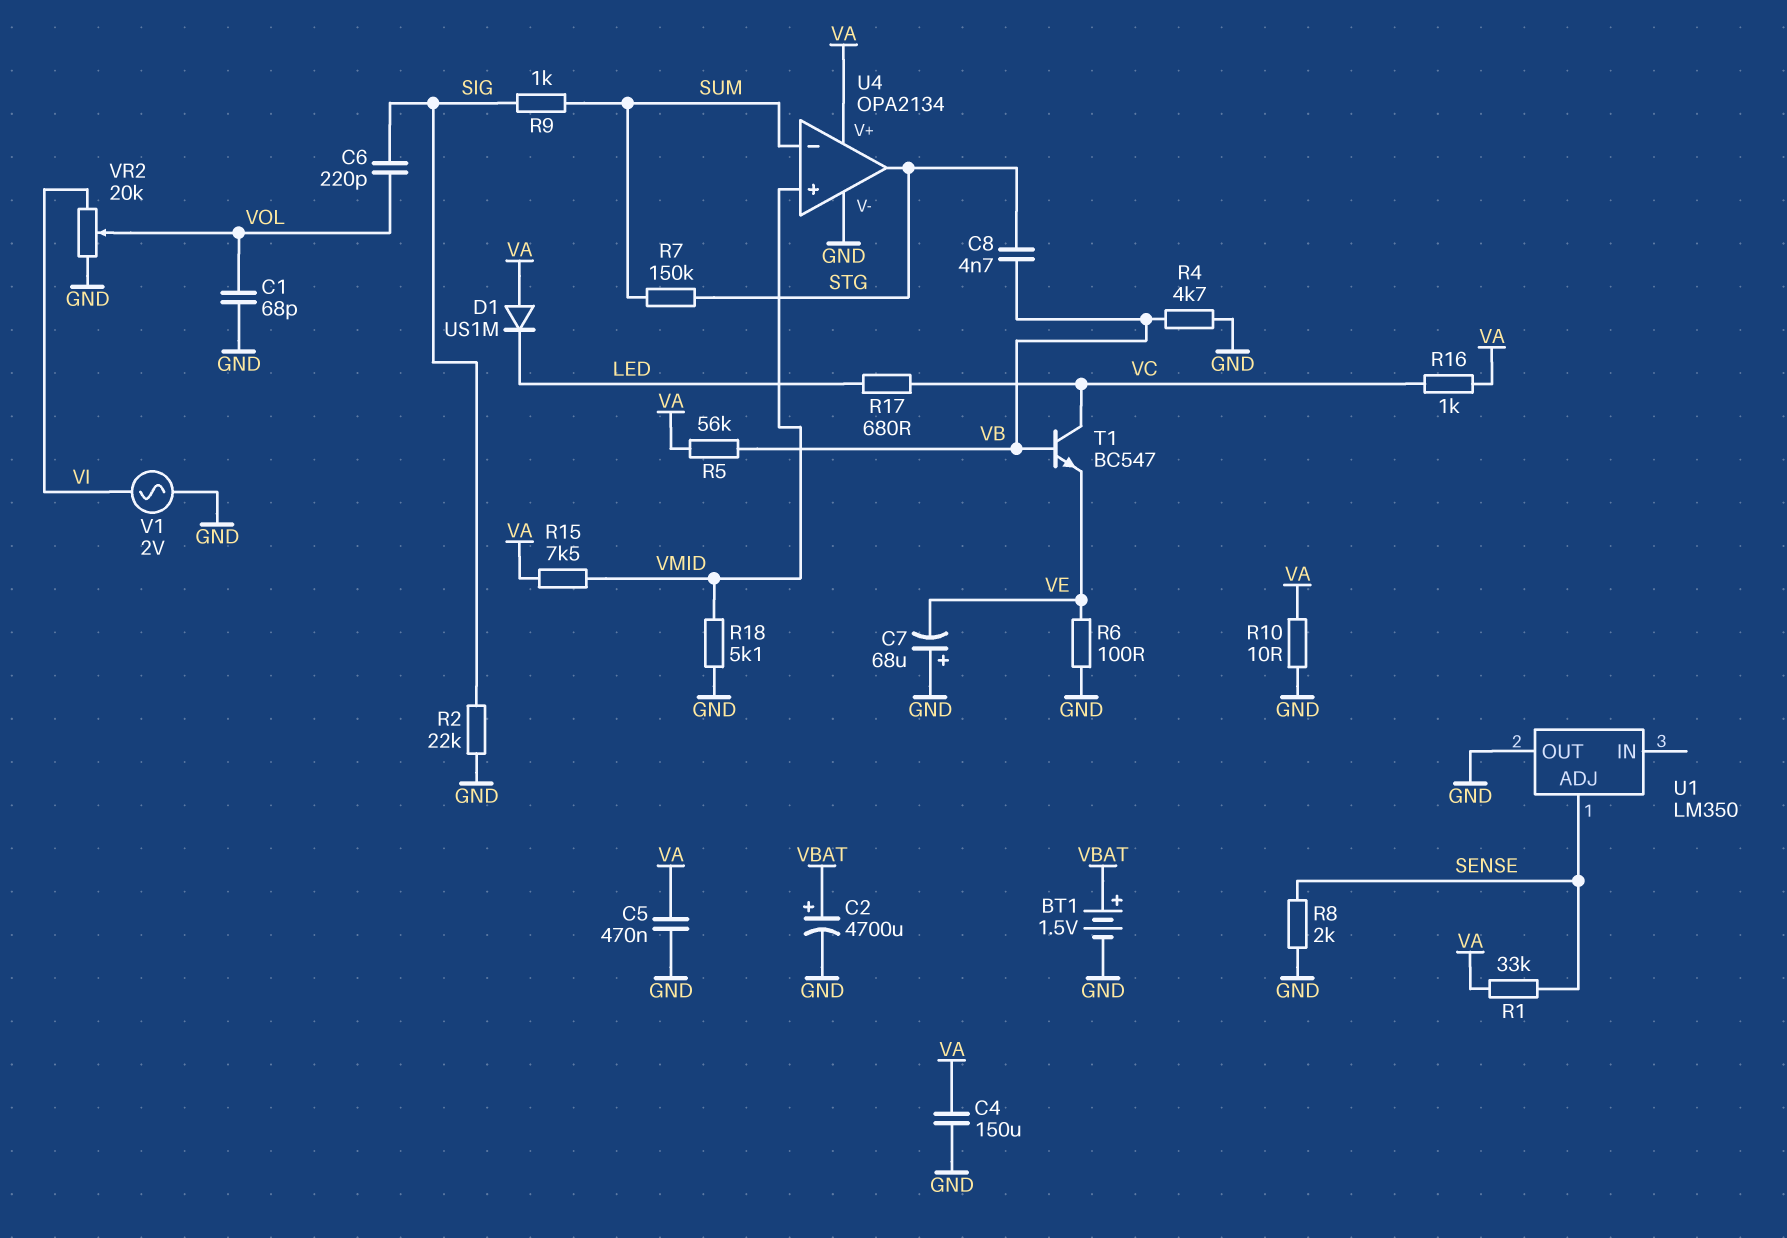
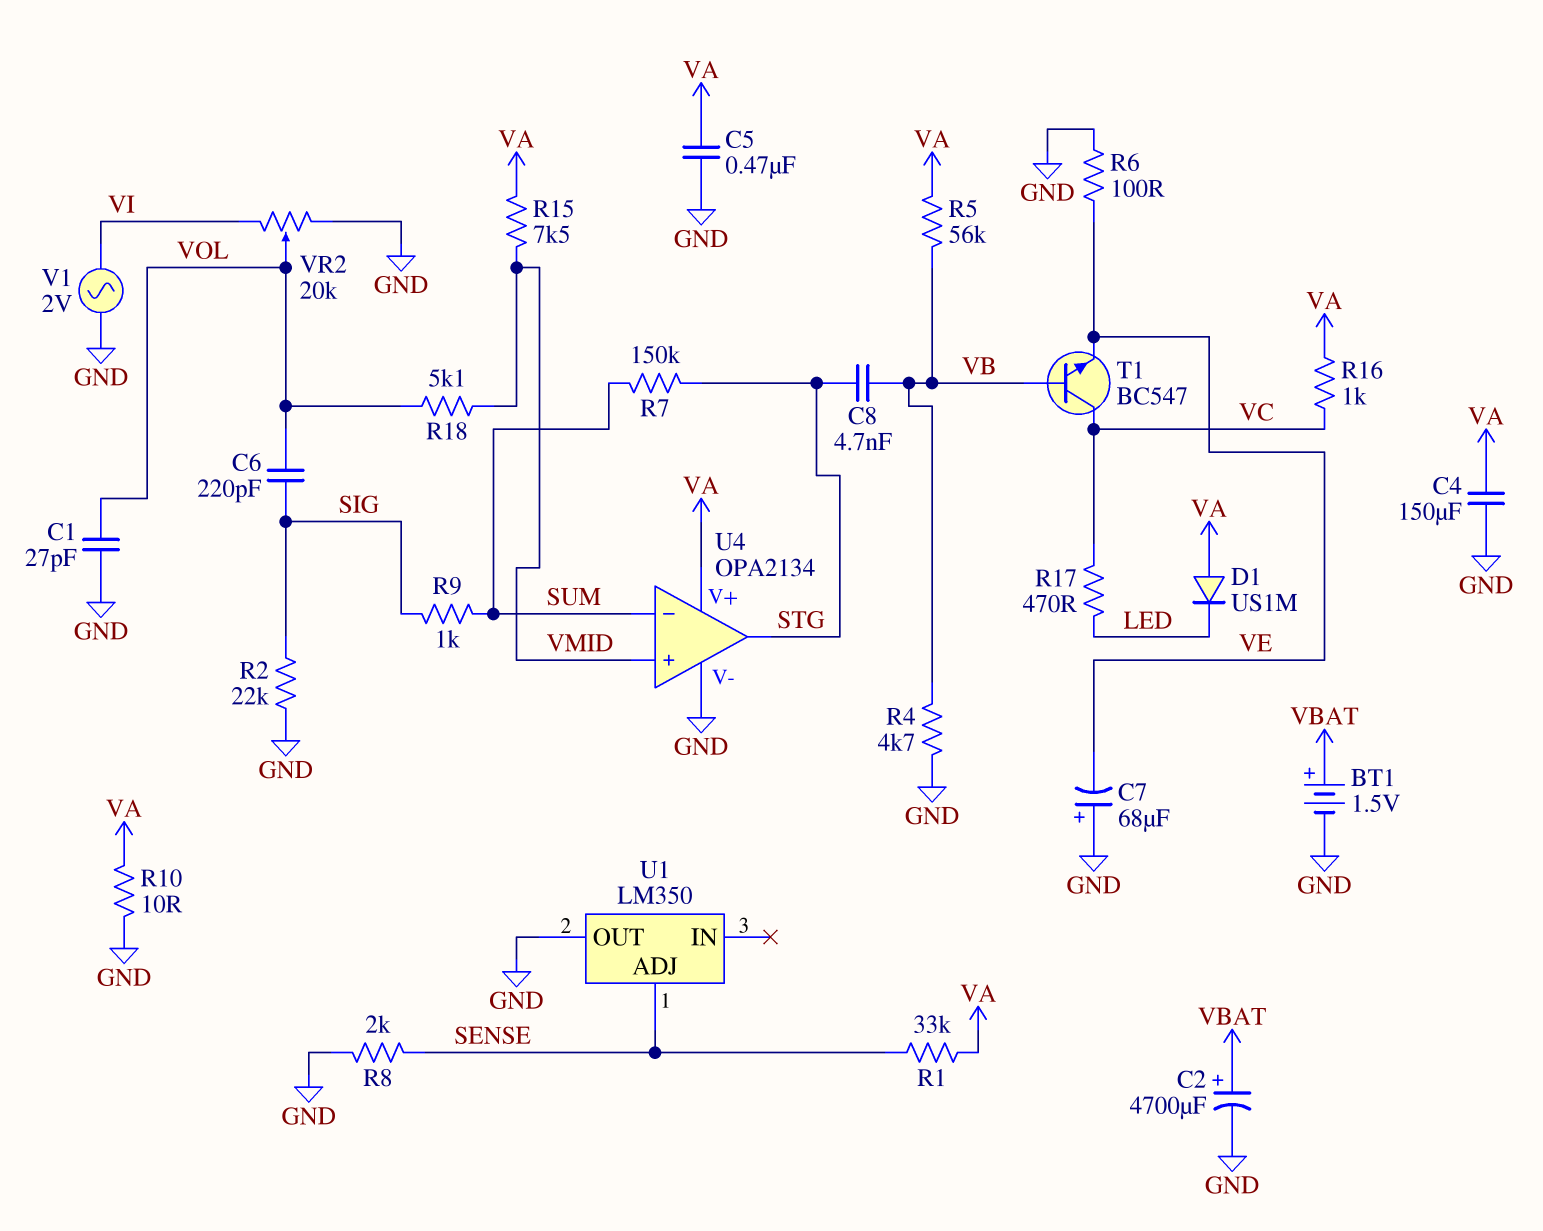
C1: 68pF (GND, VOL) -> 27pF (GND, VOL)
R17: 680 (LED, VC) -> 470 (LED, VC)
R18: 5.1k (GND, VMID) -> 5.1k (VMID, VOL)

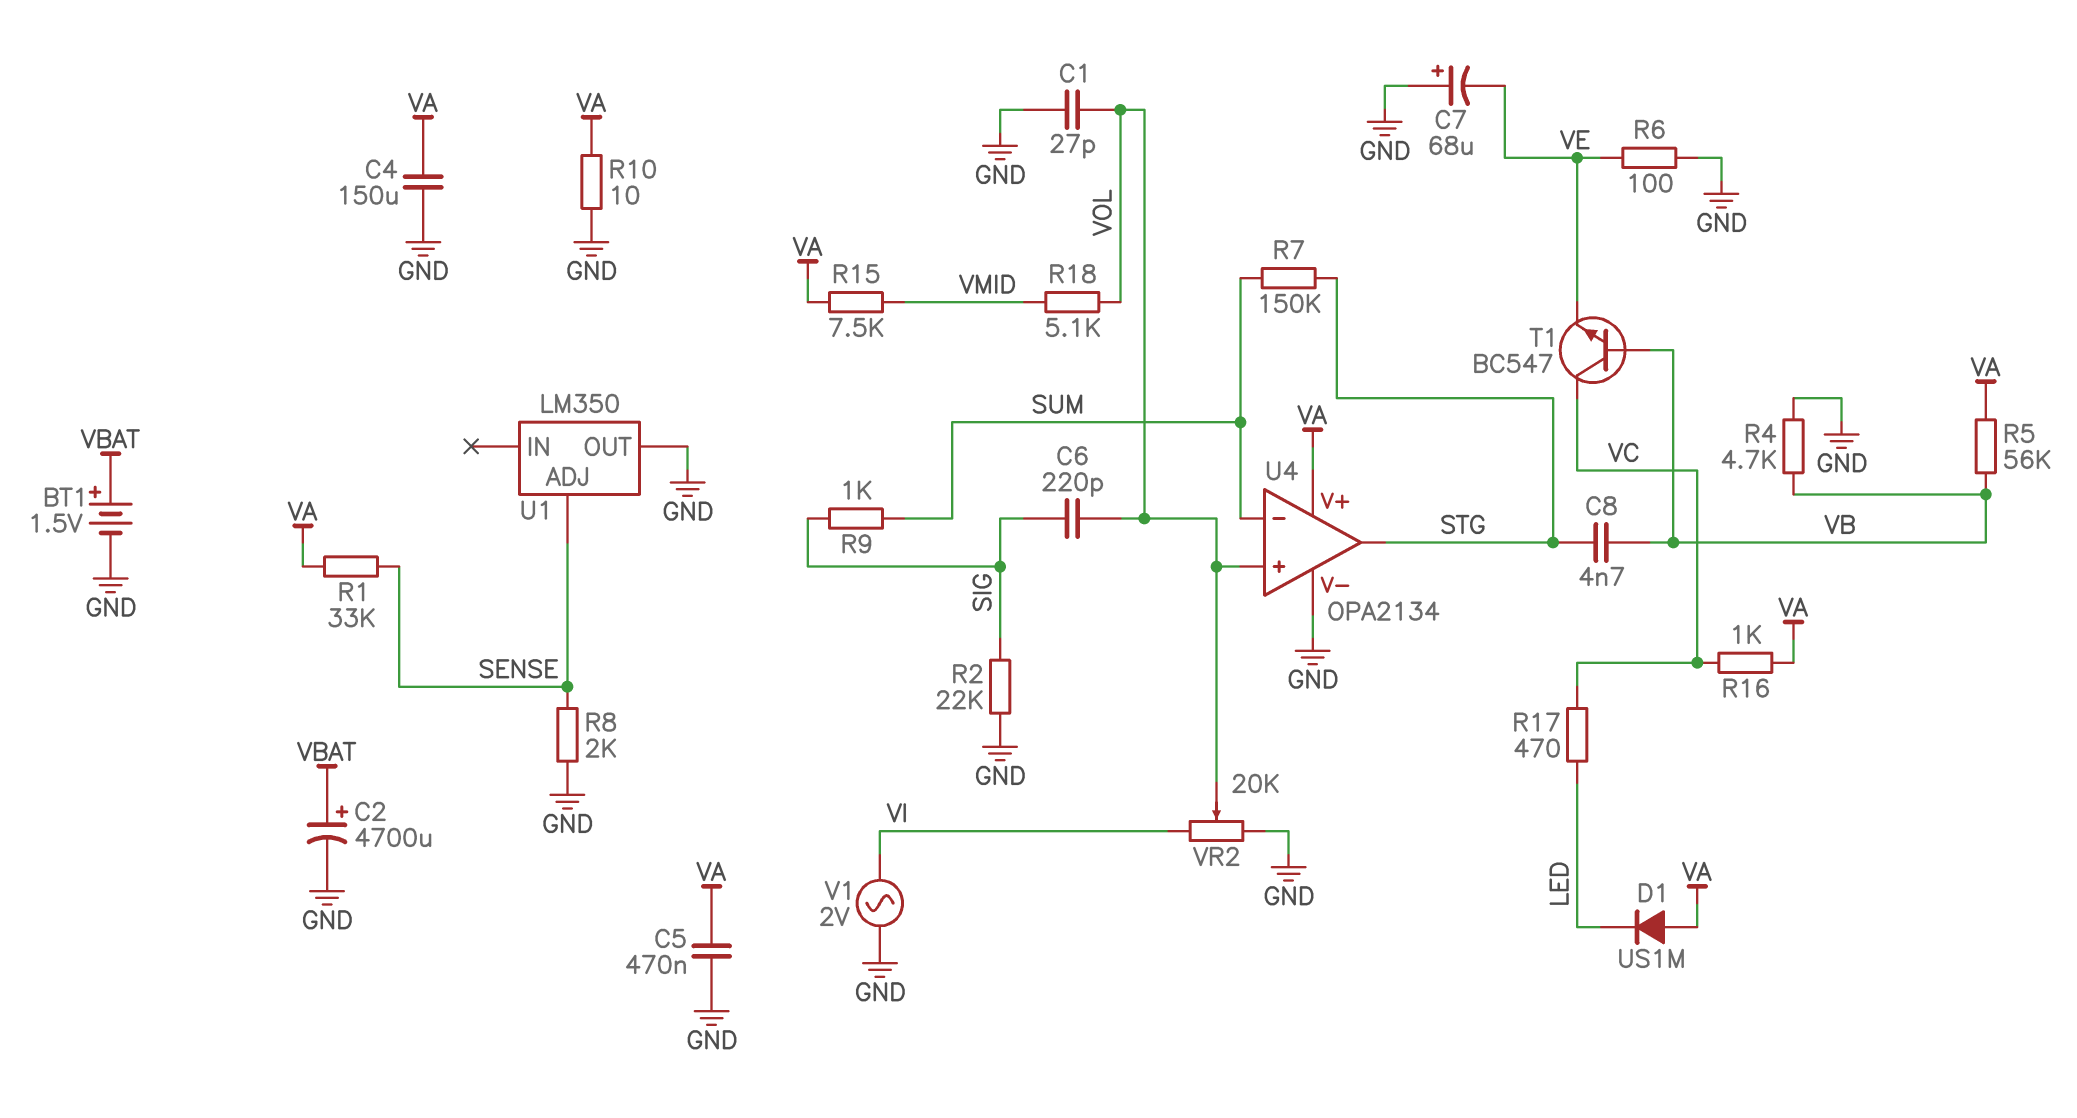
U4 pin in+: VMID -> VOL

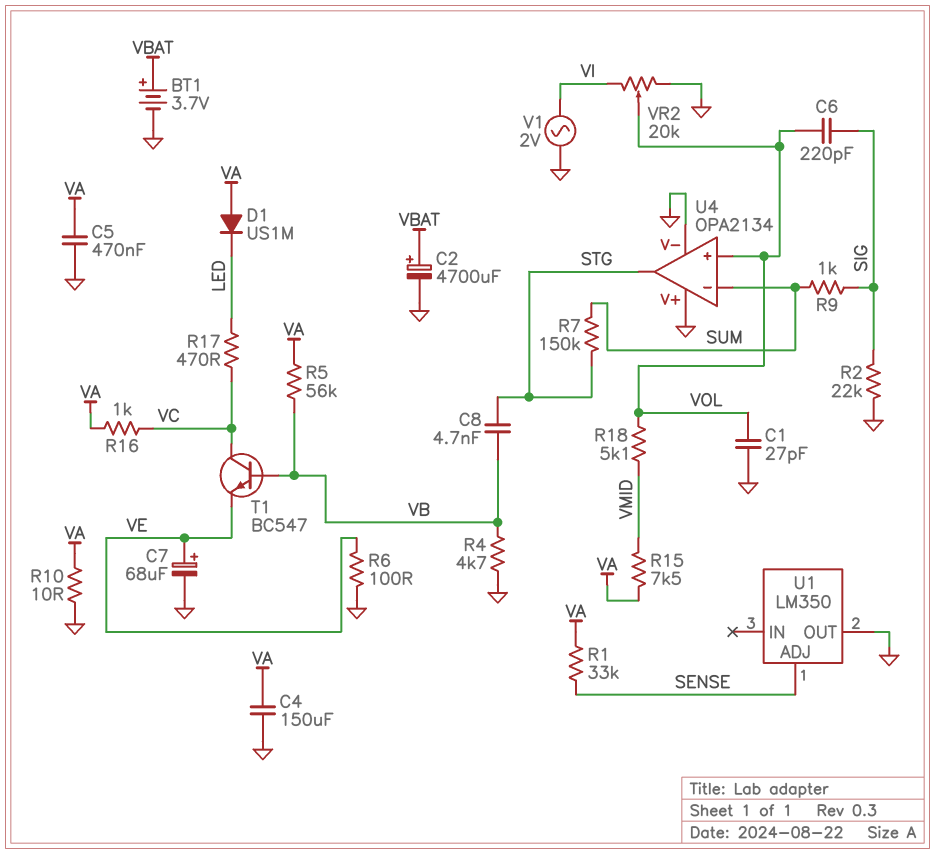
BT1: 1.5V (plus VBAT, minus GND) -> 3.7V (plus VBAT, minus GND)
C7: 68uF (plus GND, minus VE) -> 68uF (plus VE, minus GND)
R8: 2k (GND, SENSE) -> none
U4 pin V+: VA -> GND

